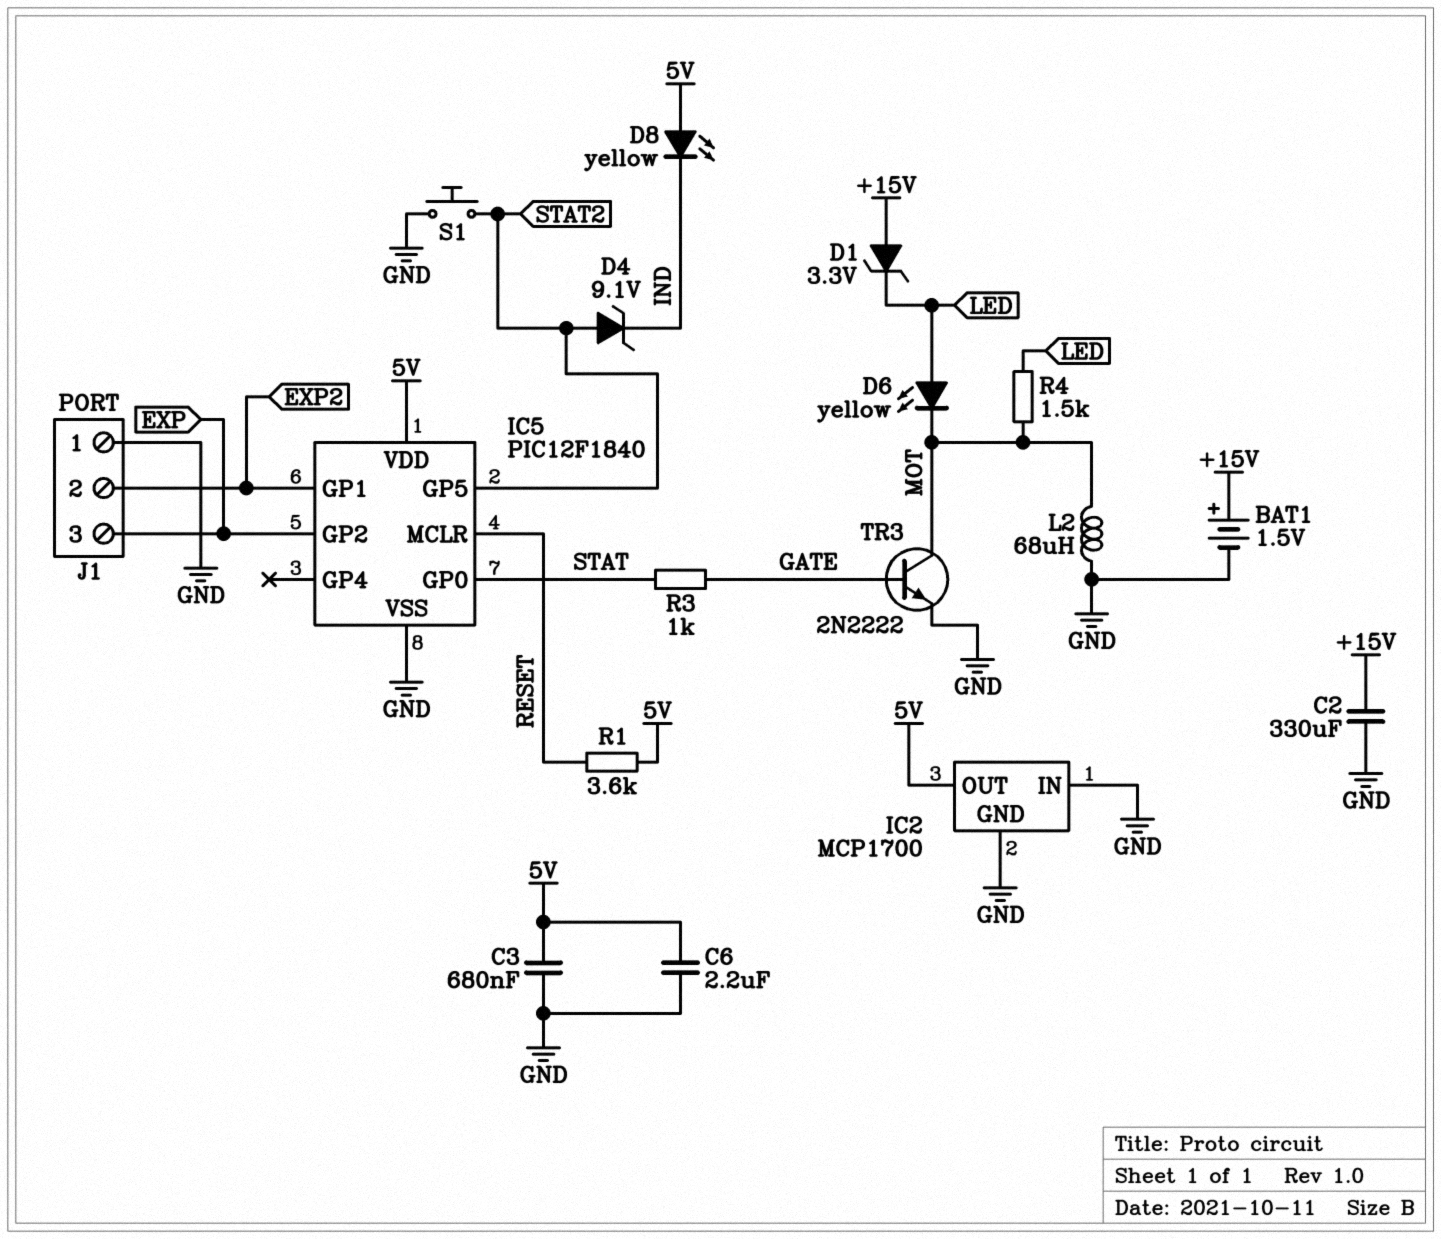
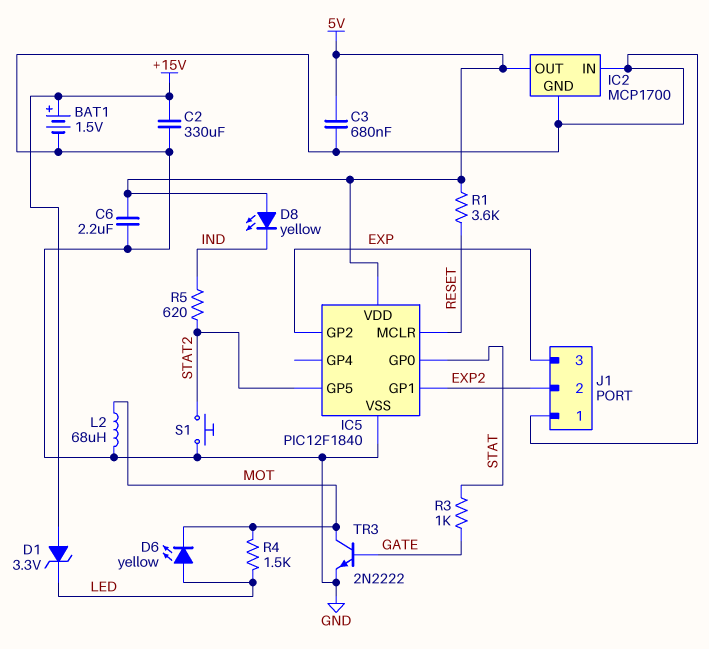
D4: zener 9.1V (A STAT2, K IND) -> none
R5: none -> 620 (IND, STAT2)

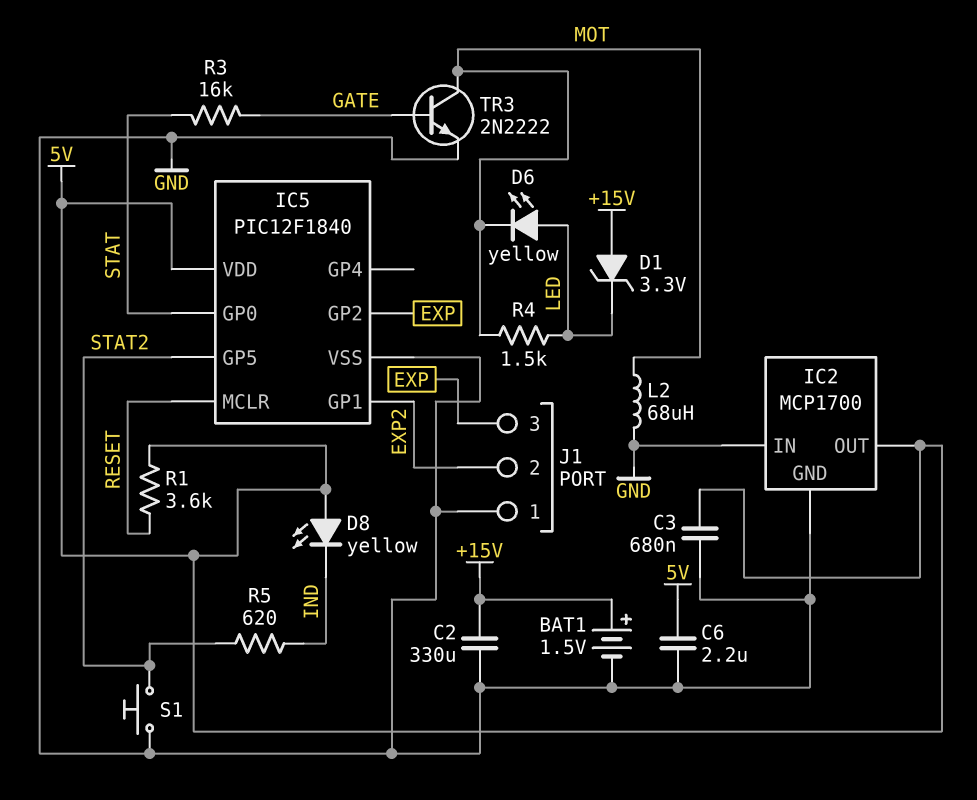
R3: 1k (GATE, STAT) -> 16k (GATE, STAT)

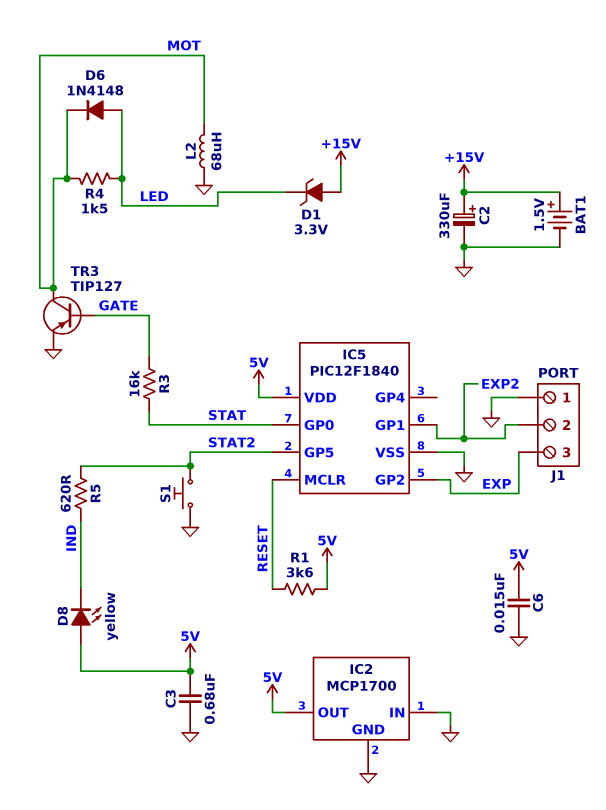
C2: 330uF (+15V, GND) -> 330uF (plus +15V, minus GND)
C6: 2.2uF (5V, GND) -> 15nF (5V, GND)
D6: LED yellow (A LED, K MOT) -> diode 1N4148 (A LED, K MOT)
TR3: NPN 2N2222 (B GATE, C MOT, E GND) -> PNP TIP127 (B GATE, C MOT, E GND)

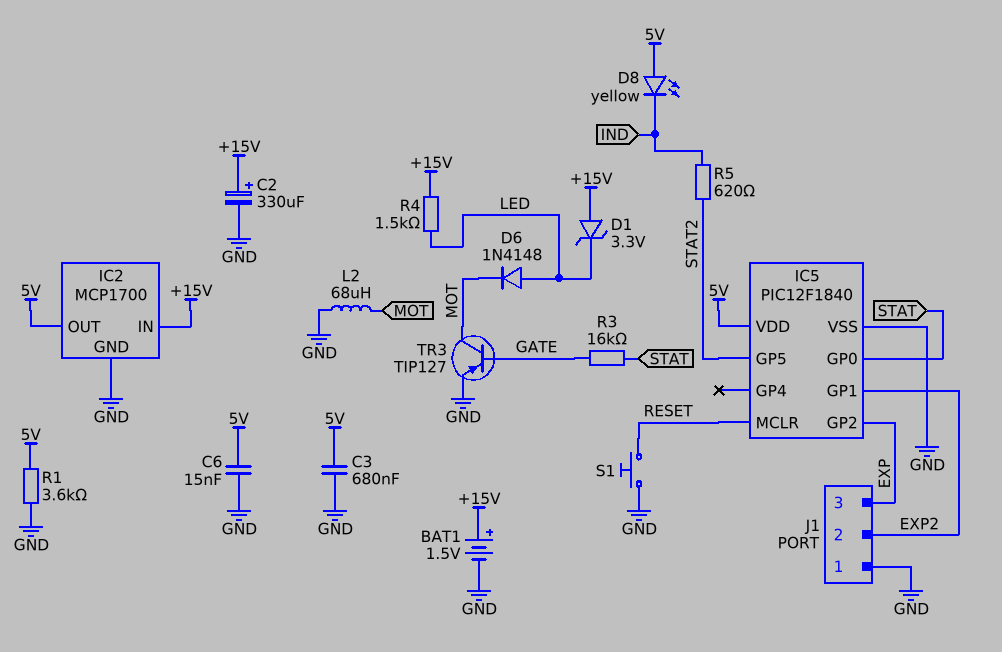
IC2 pin IN: GND -> +15V
R1: 3.6k (5V, RESET) -> 3.6k (5V, GND)
R4: 1.5k (LED, MOT) -> 1.5k (+15V, LED)
S1: button (GND, STAT2) -> button (GND, RESET)

